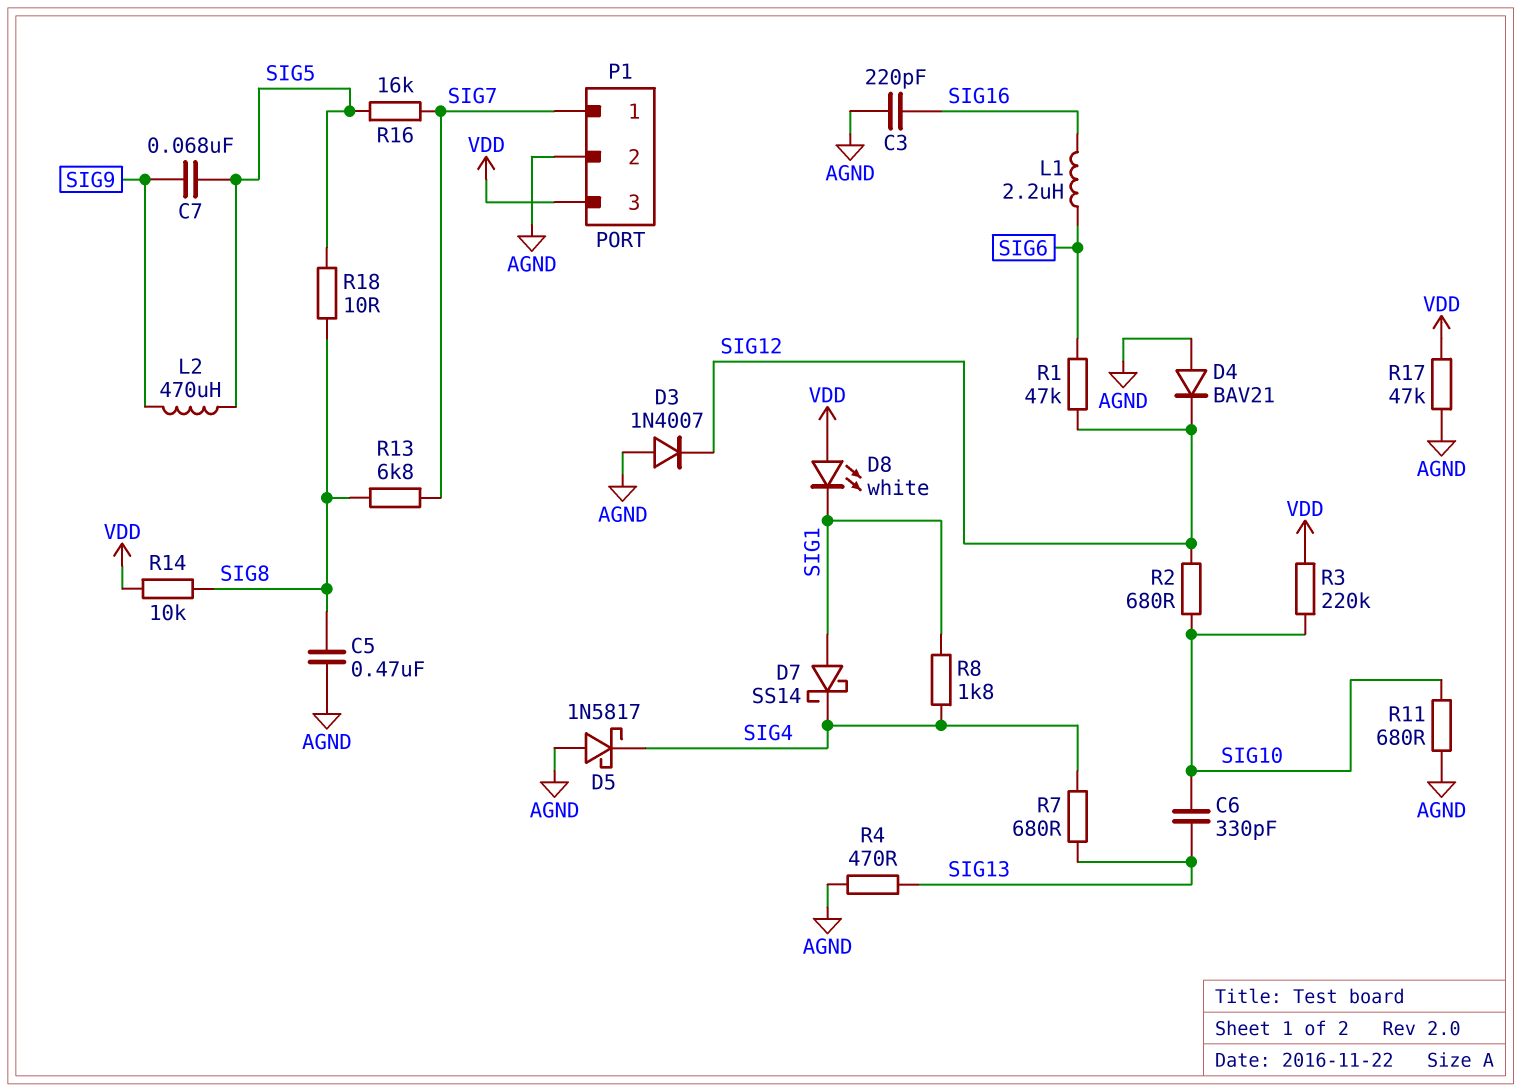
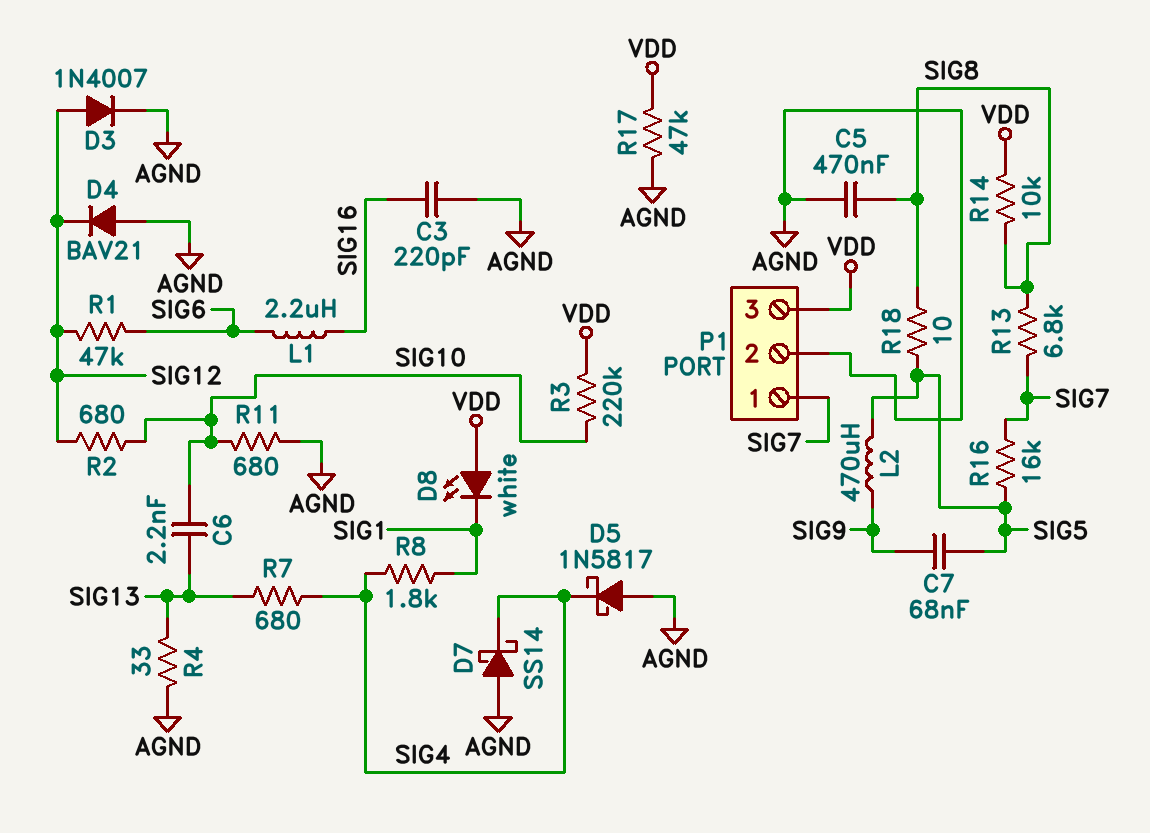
C6: 330pF (SIG10, SIG13) -> 2.2nF (SIG10, SIG13)
D3: diode 1N4007 (A AGND, K SIG12) -> diode 1N4007 (A SIG12, K AGND)
D7: schottky SS14 (A SIG1, K SIG4) -> schottky SS14 (A AGND, K SIG4)
R4: 470 (AGND, SIG13) -> 33 (AGND, SIG13)

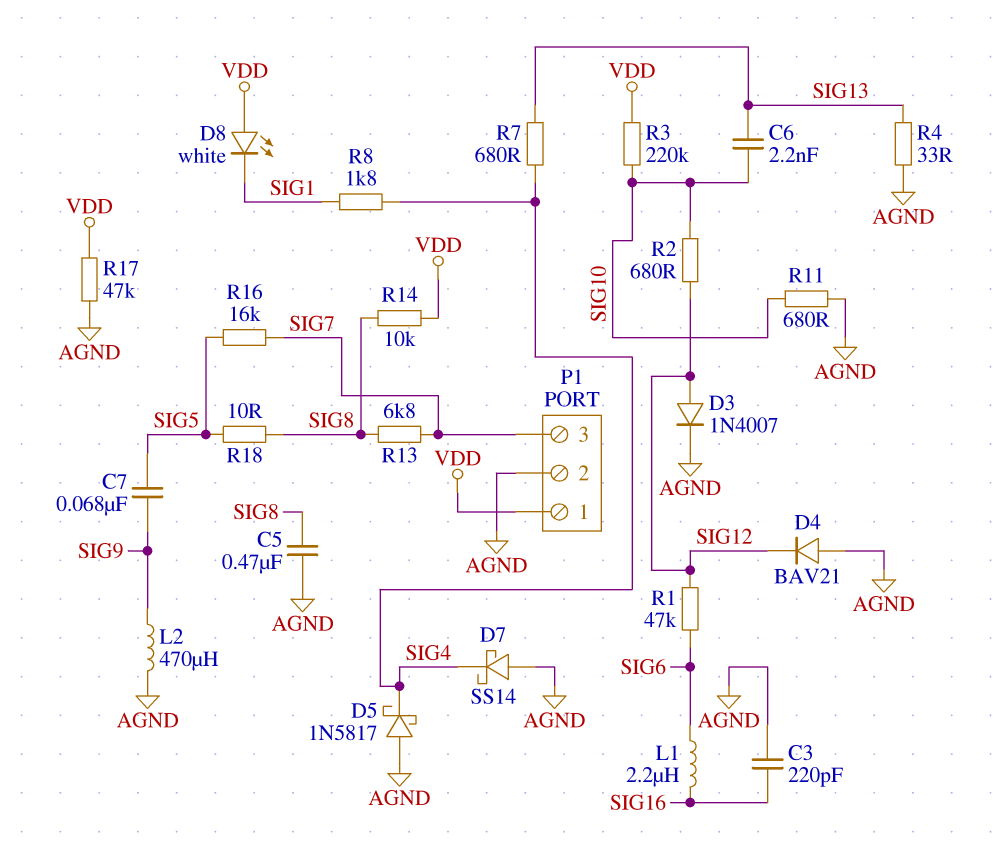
L2: 470uH (SIG5, SIG9) -> 470uH (AGND, SIG9)
P1 pin 1: SIG7 -> VDD
P1 pin 3: VDD -> SIG7

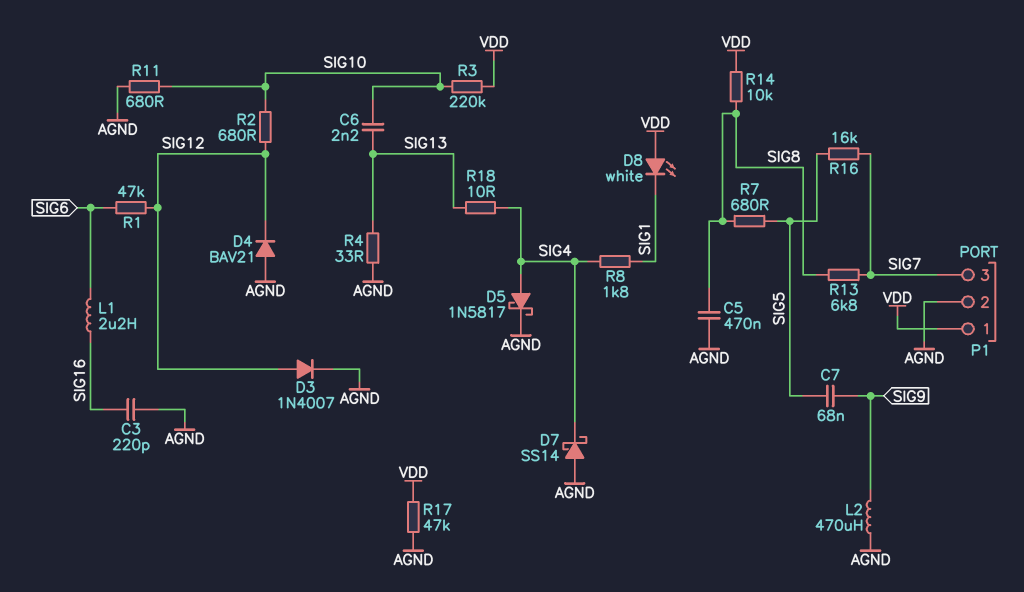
D5: schottky 1N5817 (A AGND, K SIG4) -> schottky 1N5817 (A SIG4, K AGND)
R7: 680 (SIG4, SIG13) -> 680 (SIG5, SIG8)
R18: 10 (SIG5, SIG8) -> 10 (SIG4, SIG13)

